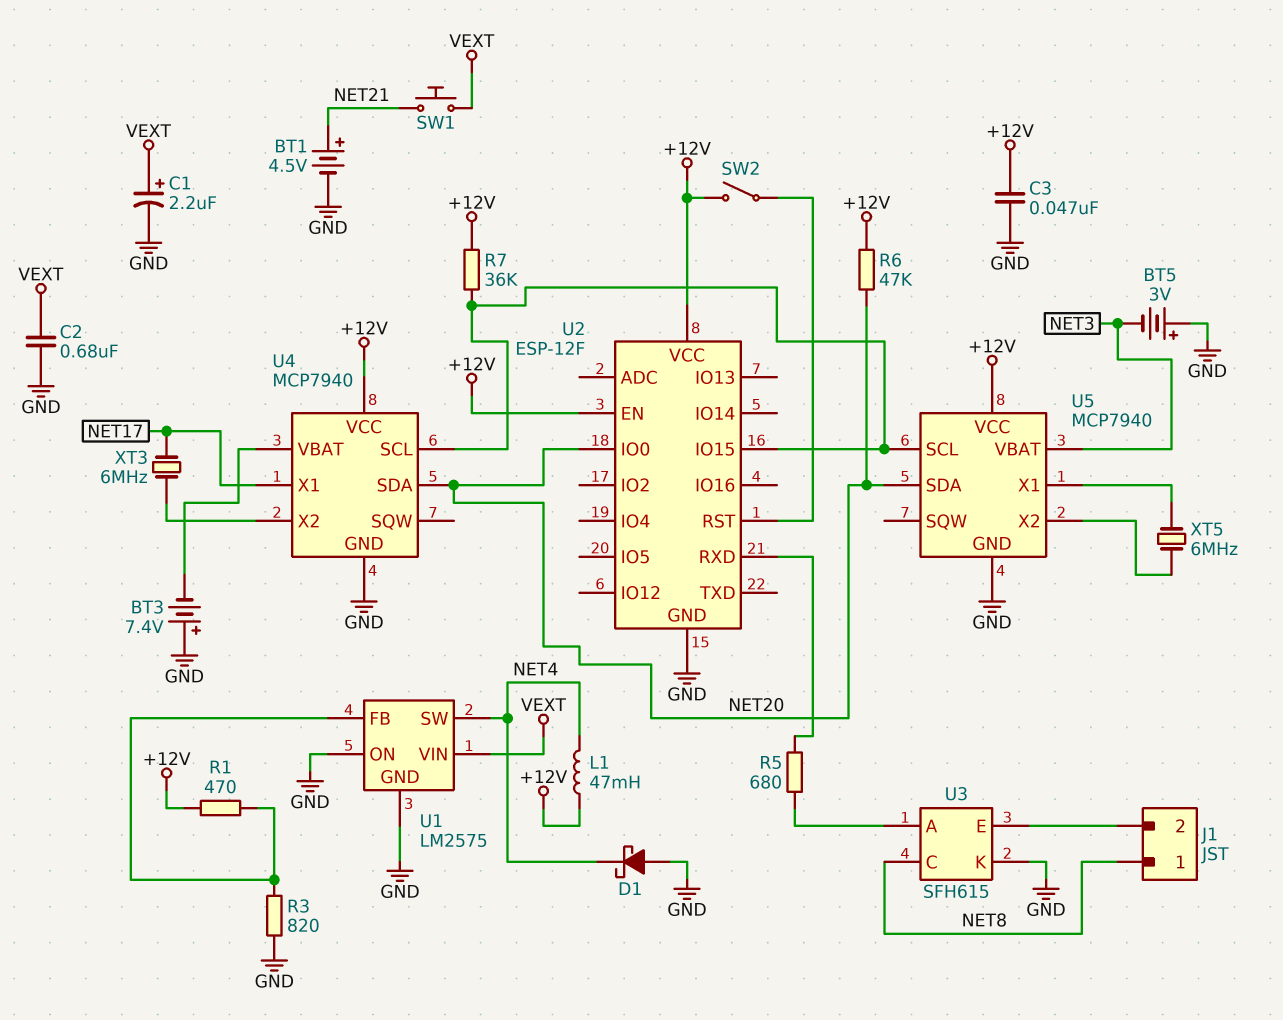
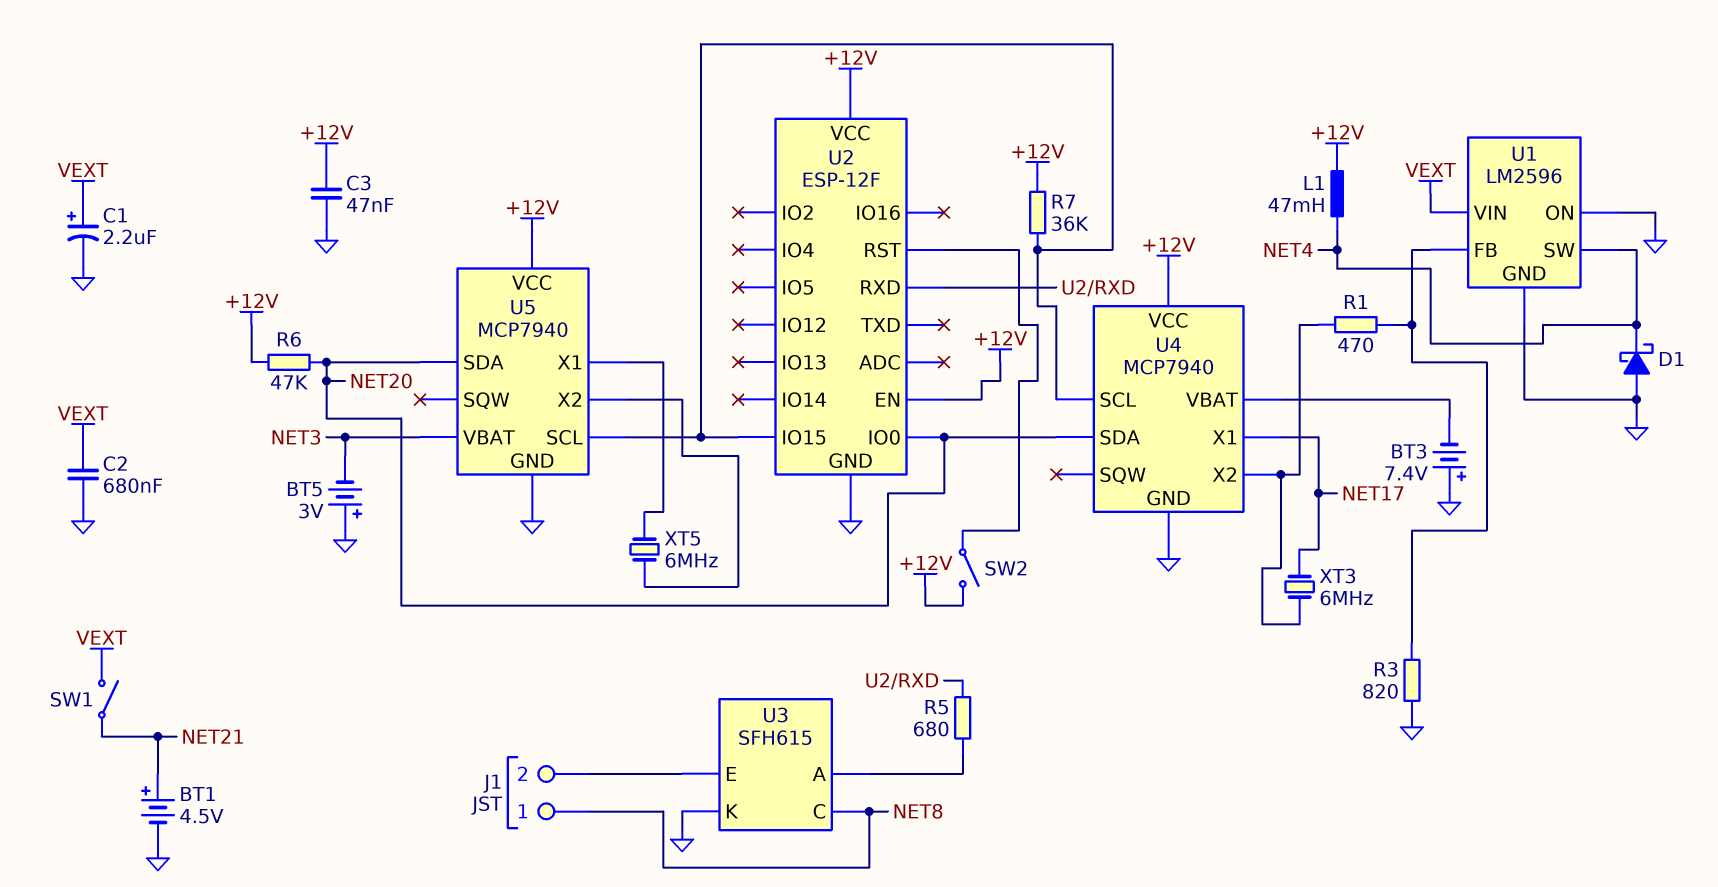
R1: 470 (+12V, U1/FB) -> 470 (U1/FB, U4/X2)
SW1: button (NET21, VEXT) -> switch (NET21, VEXT)
U1: LM2575 -> LM2596

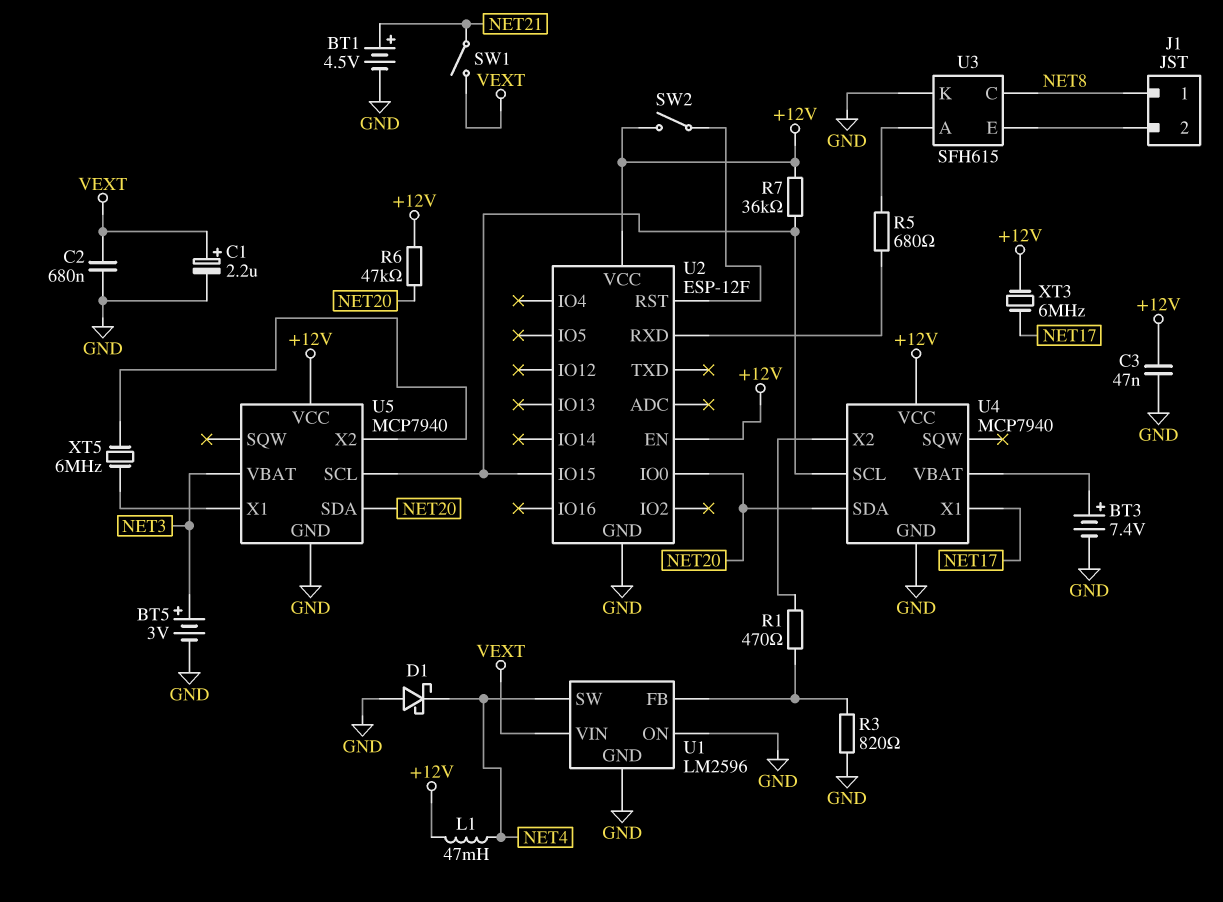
BT3: 7.4V (plus GND, minus U4/VBAT) -> 7.4V (plus U4/VBAT, minus GND)
BT5: 3V (plus GND, minus NET3) -> 3V (plus NET3, minus GND)
XT3: 6MHz (NET17, U4/X2) -> 6MHz (+12V, NET17)

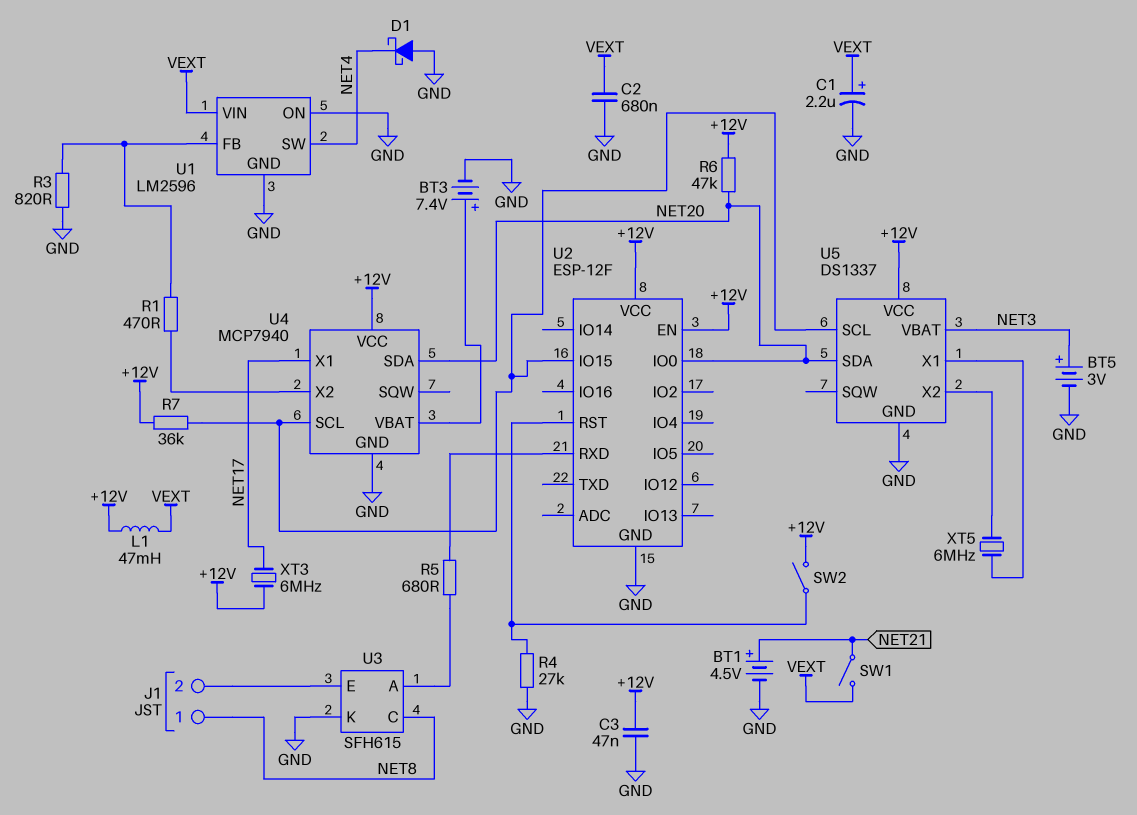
L1: 47mH (+12V, NET4) -> 47mH (+12V, VEXT)
R4: none -> 27k (GND, U2/RST)
U5: MCP7940 -> DS1337

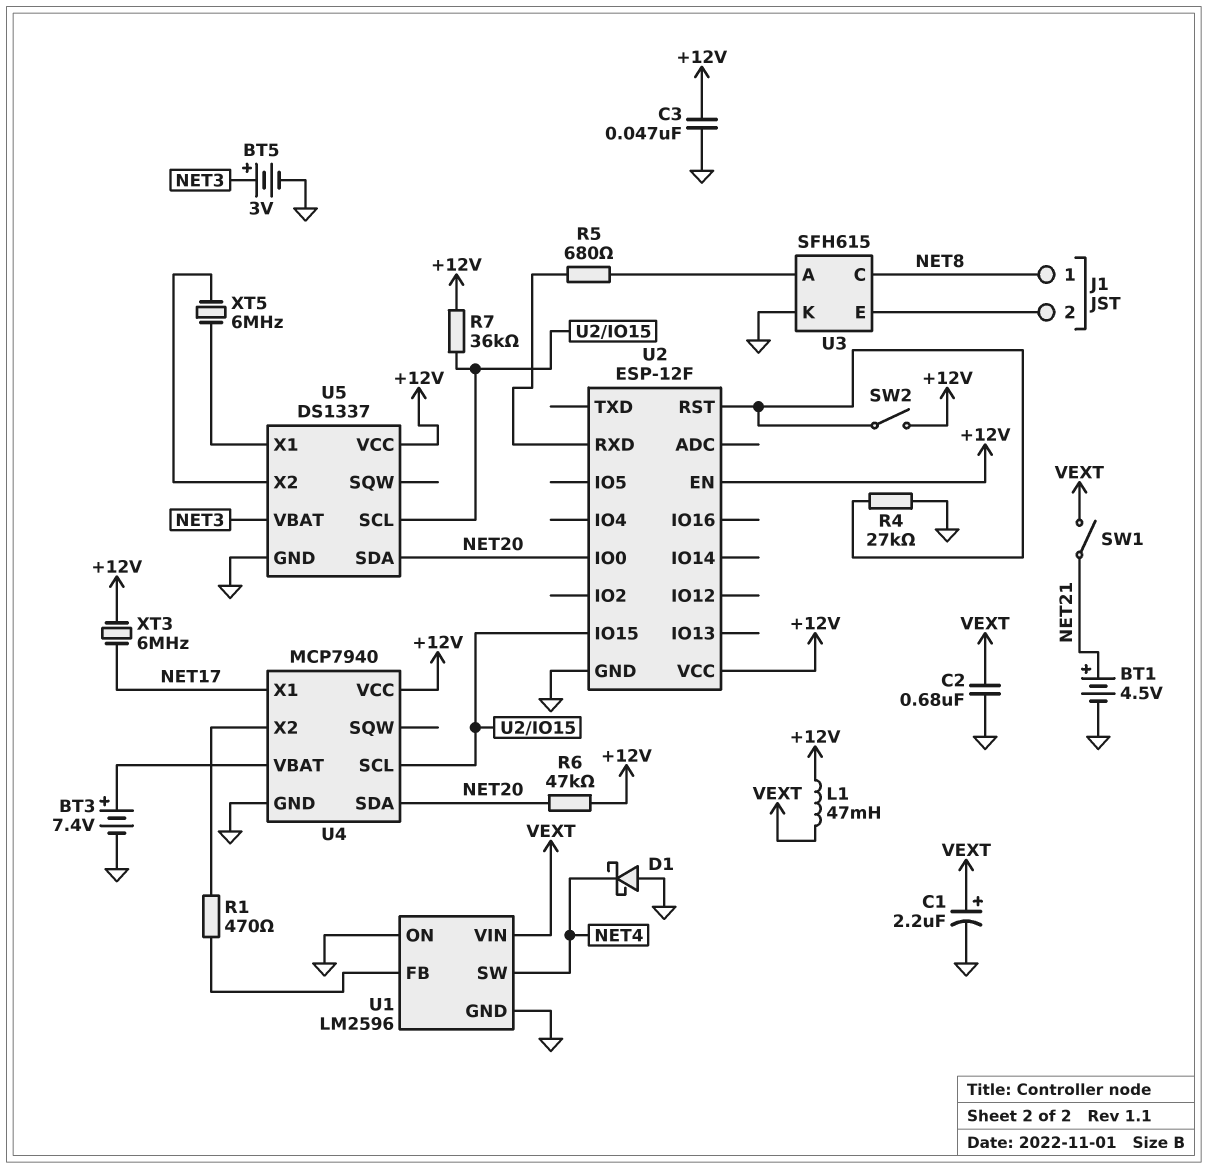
R3: 820 (GND, U1/FB) -> none

